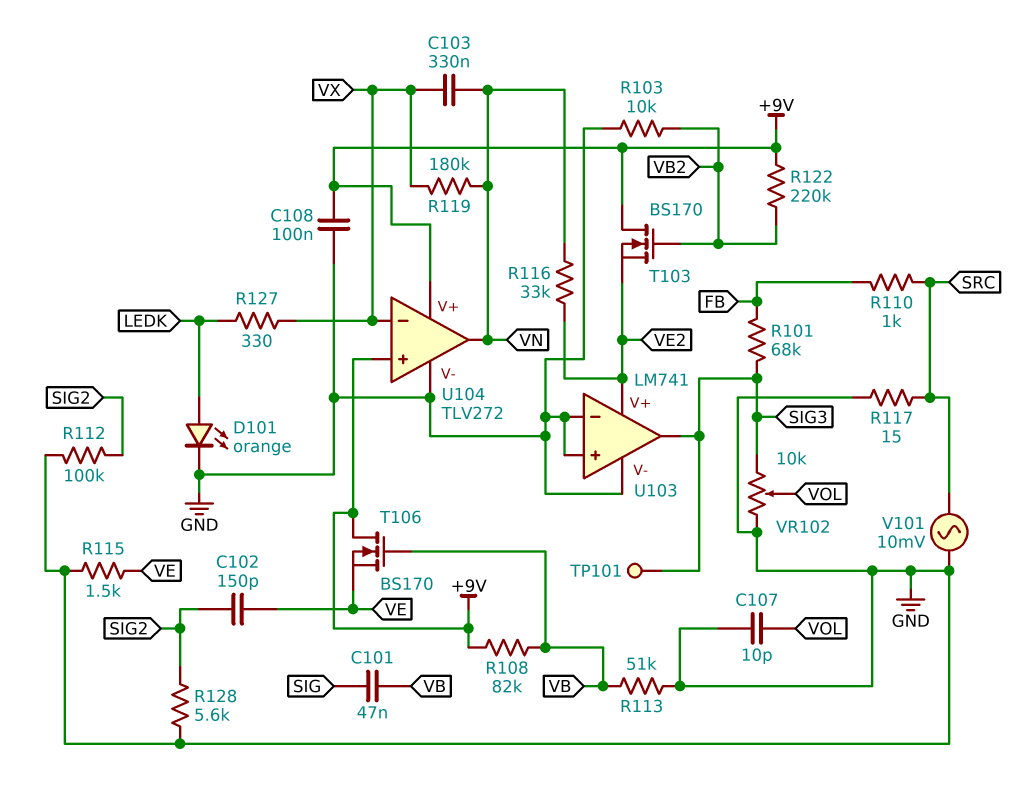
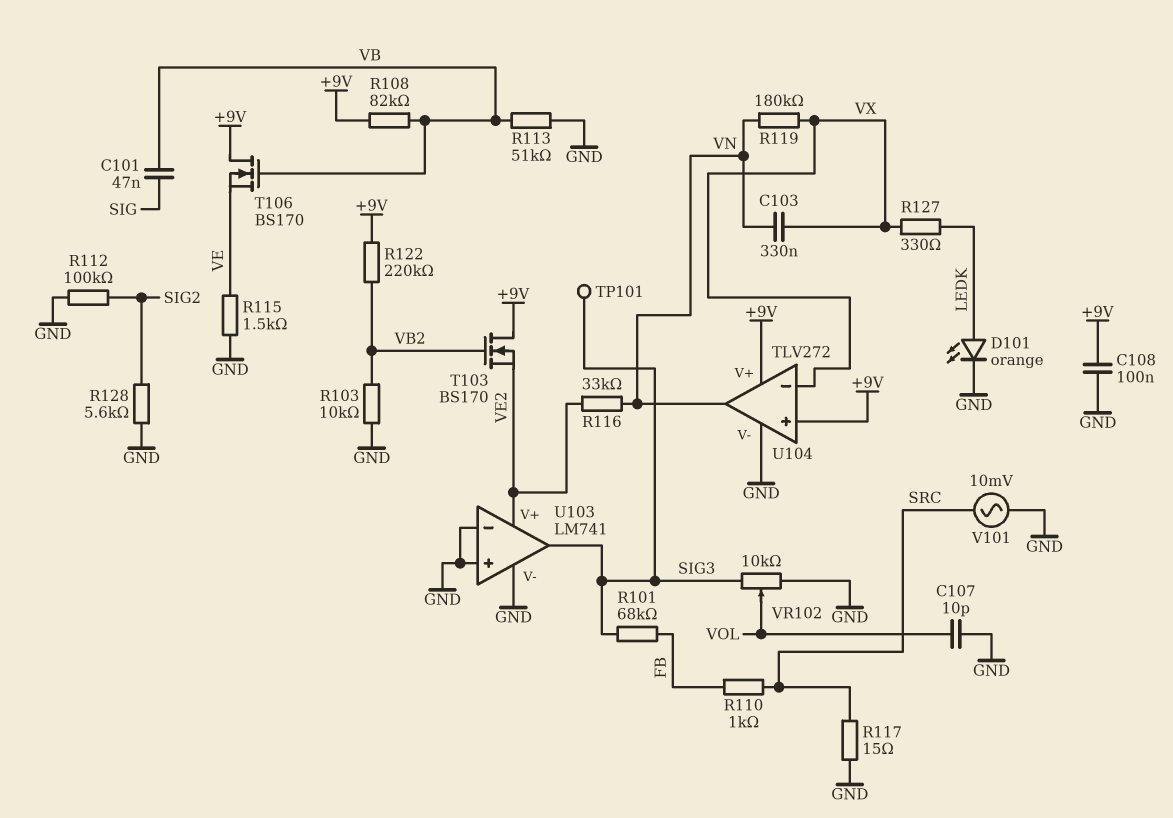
C102: 150pF (SIG2, VE) -> none

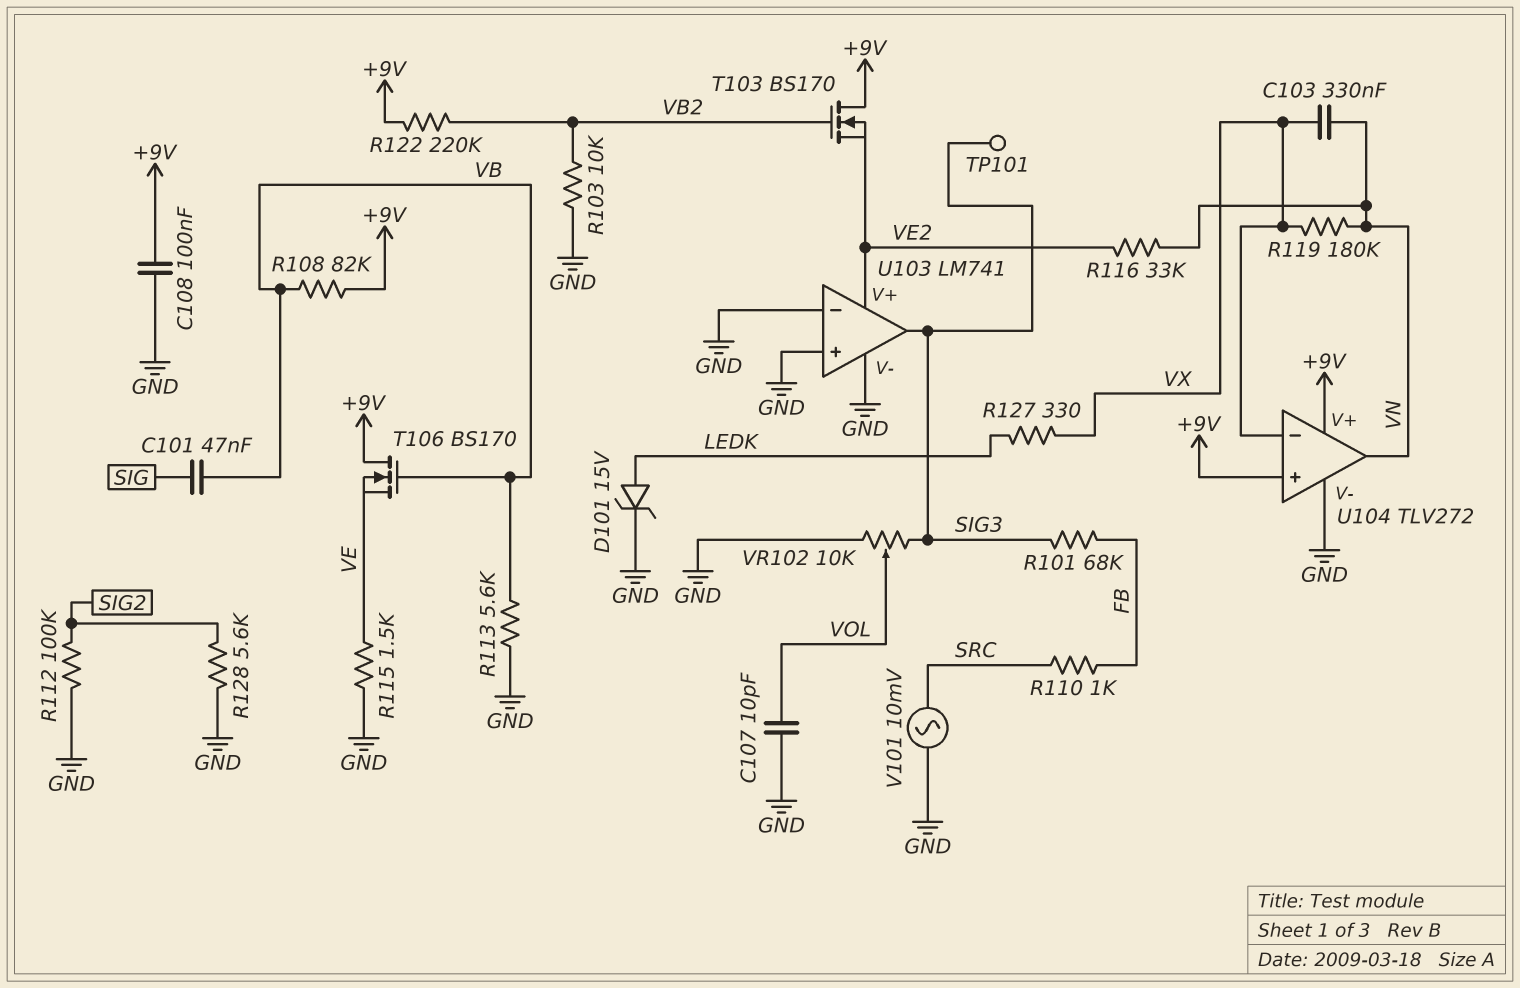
D101: LED orange (A LEDK, K GND) -> zener 15V (A LEDK, K GND)
R113: 51k (GND, VB) -> 5.6k (GND, VB)
R117: 15 (GND, SRC) -> none

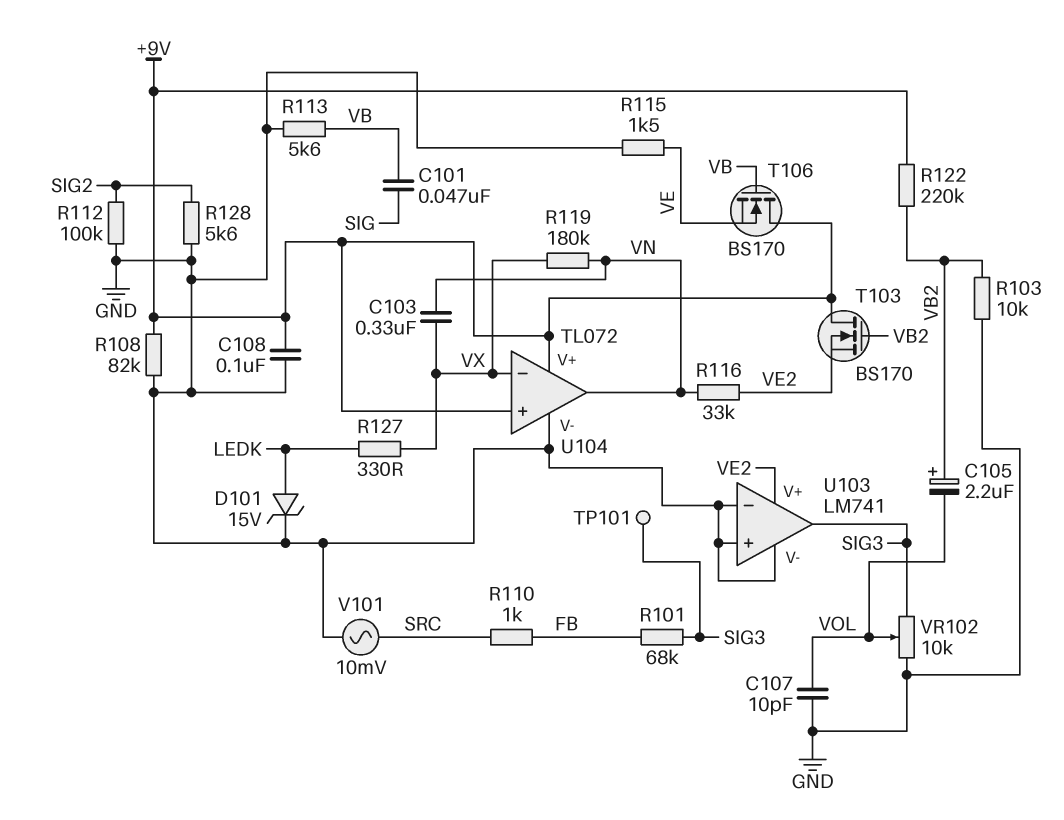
C105: none -> 2.2uF (plus VB2, minus VOL)
R108: 82k (+9V, VB) -> 82k (+9V, GND)
U104: TLV272 -> TL072

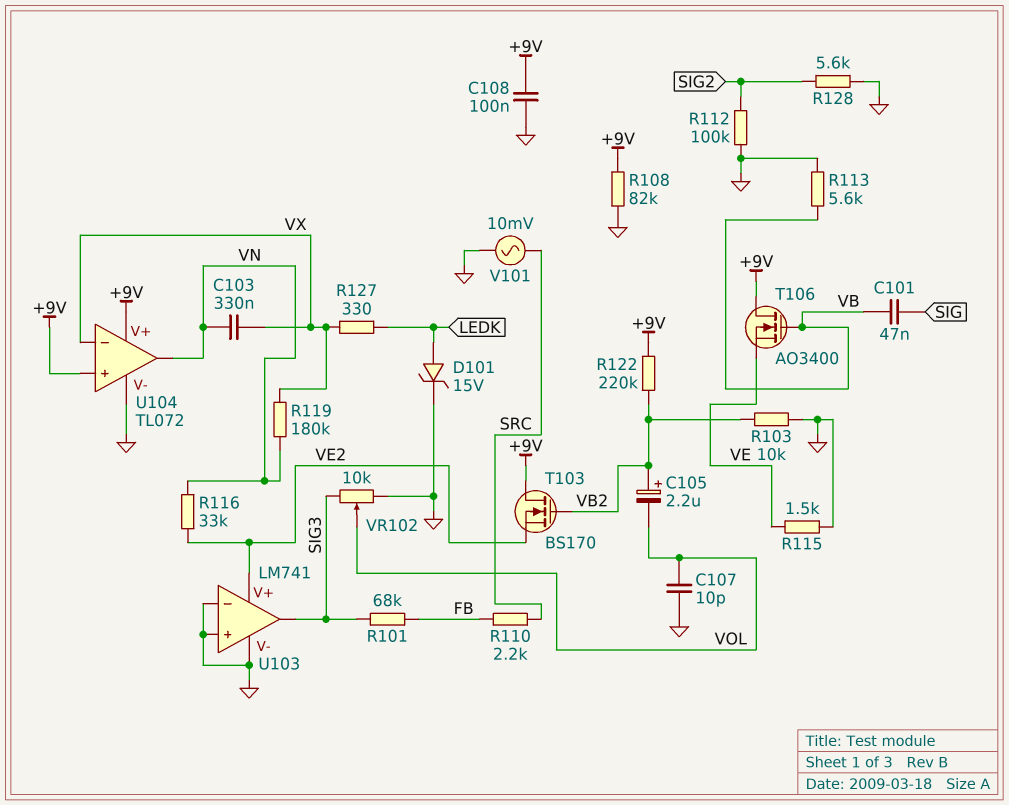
R110: 1k (FB, SRC) -> 2.2k (FB, SRC)
T106: NMOS BS170 (G VB, D +9V, S VE) -> NMOS AO3400 (G VB, D +9V, S VE)
TP101: test point (SIG3) -> none

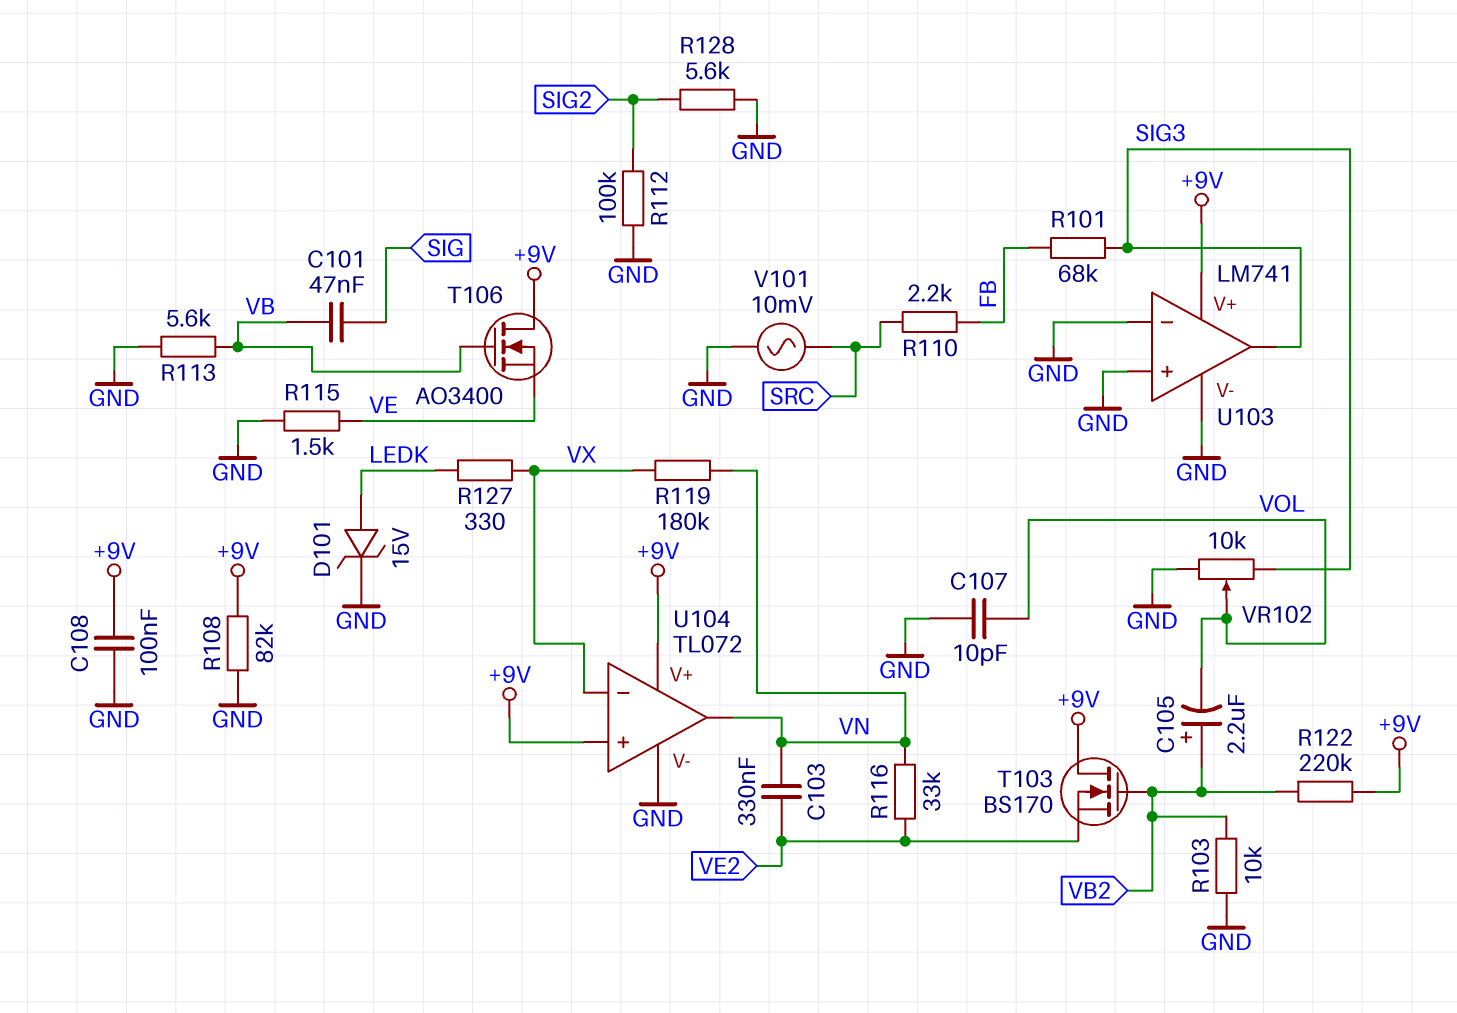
C103: 330nF (VN, VX) -> 330nF (VE2, VN)
U103 pin V+: VE2 -> +9V

